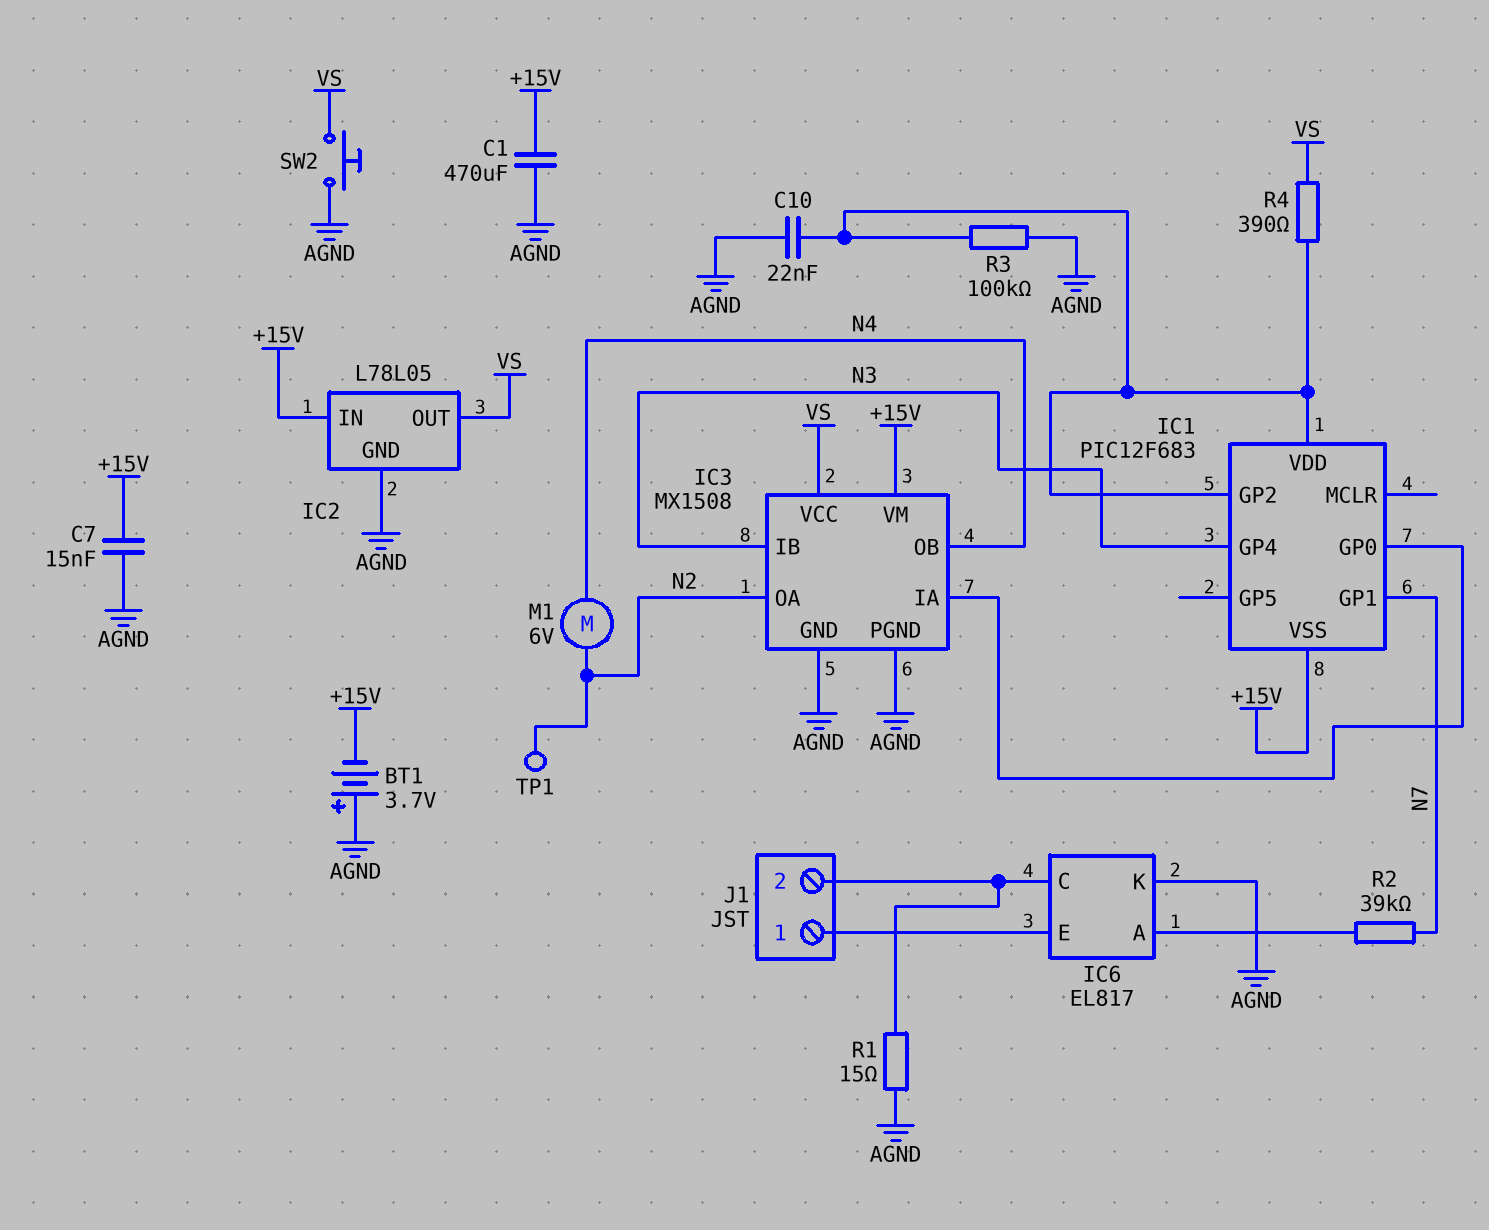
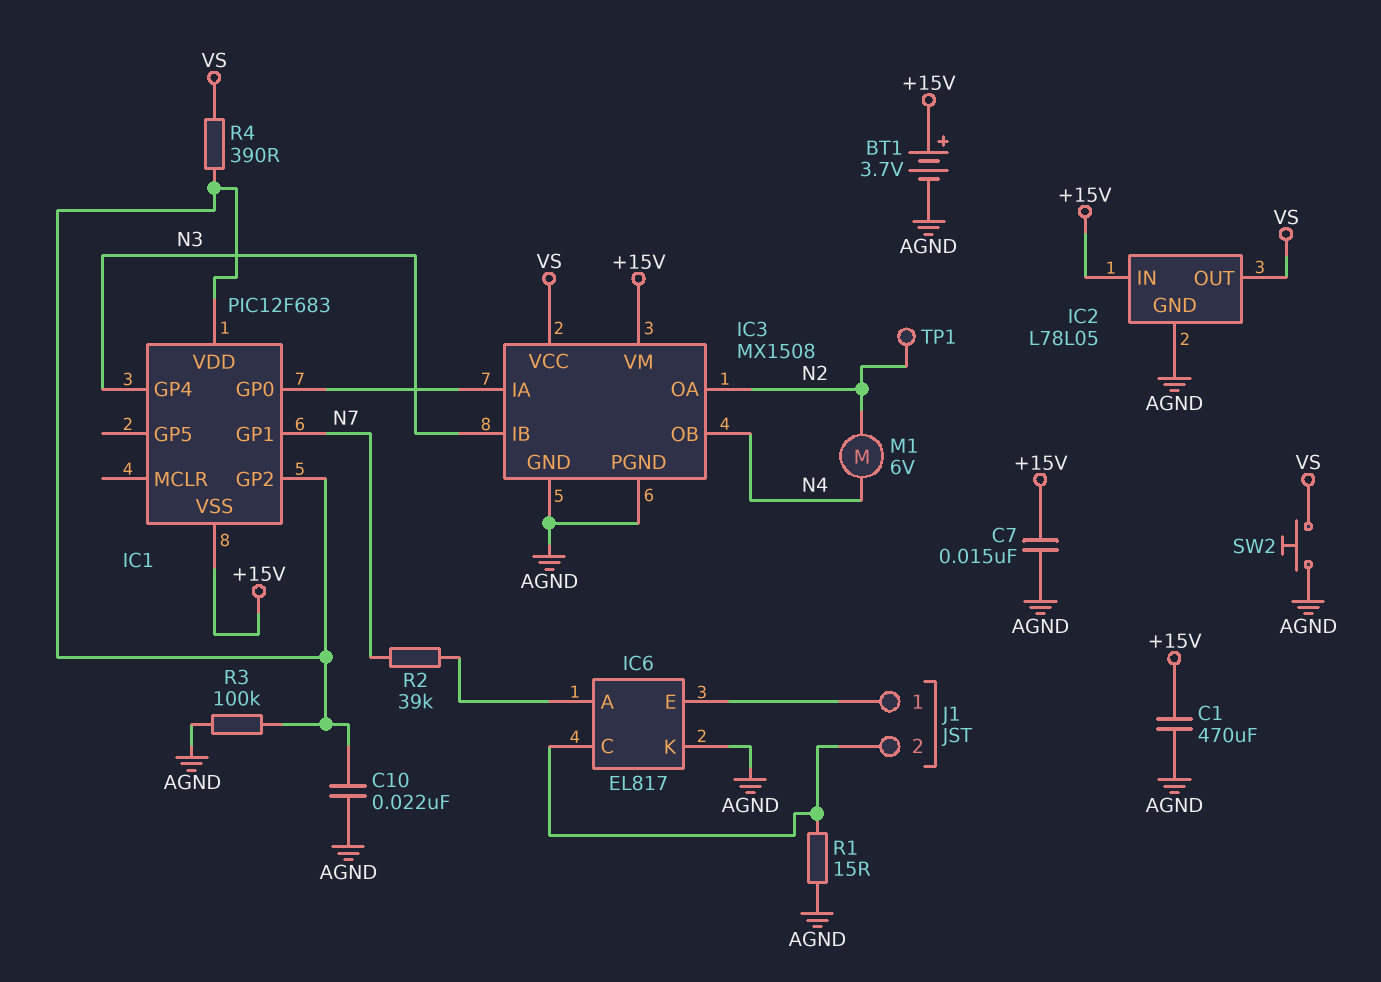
BT1: 3.7V (plus AGND, minus +15V) -> 3.7V (plus +15V, minus AGND)

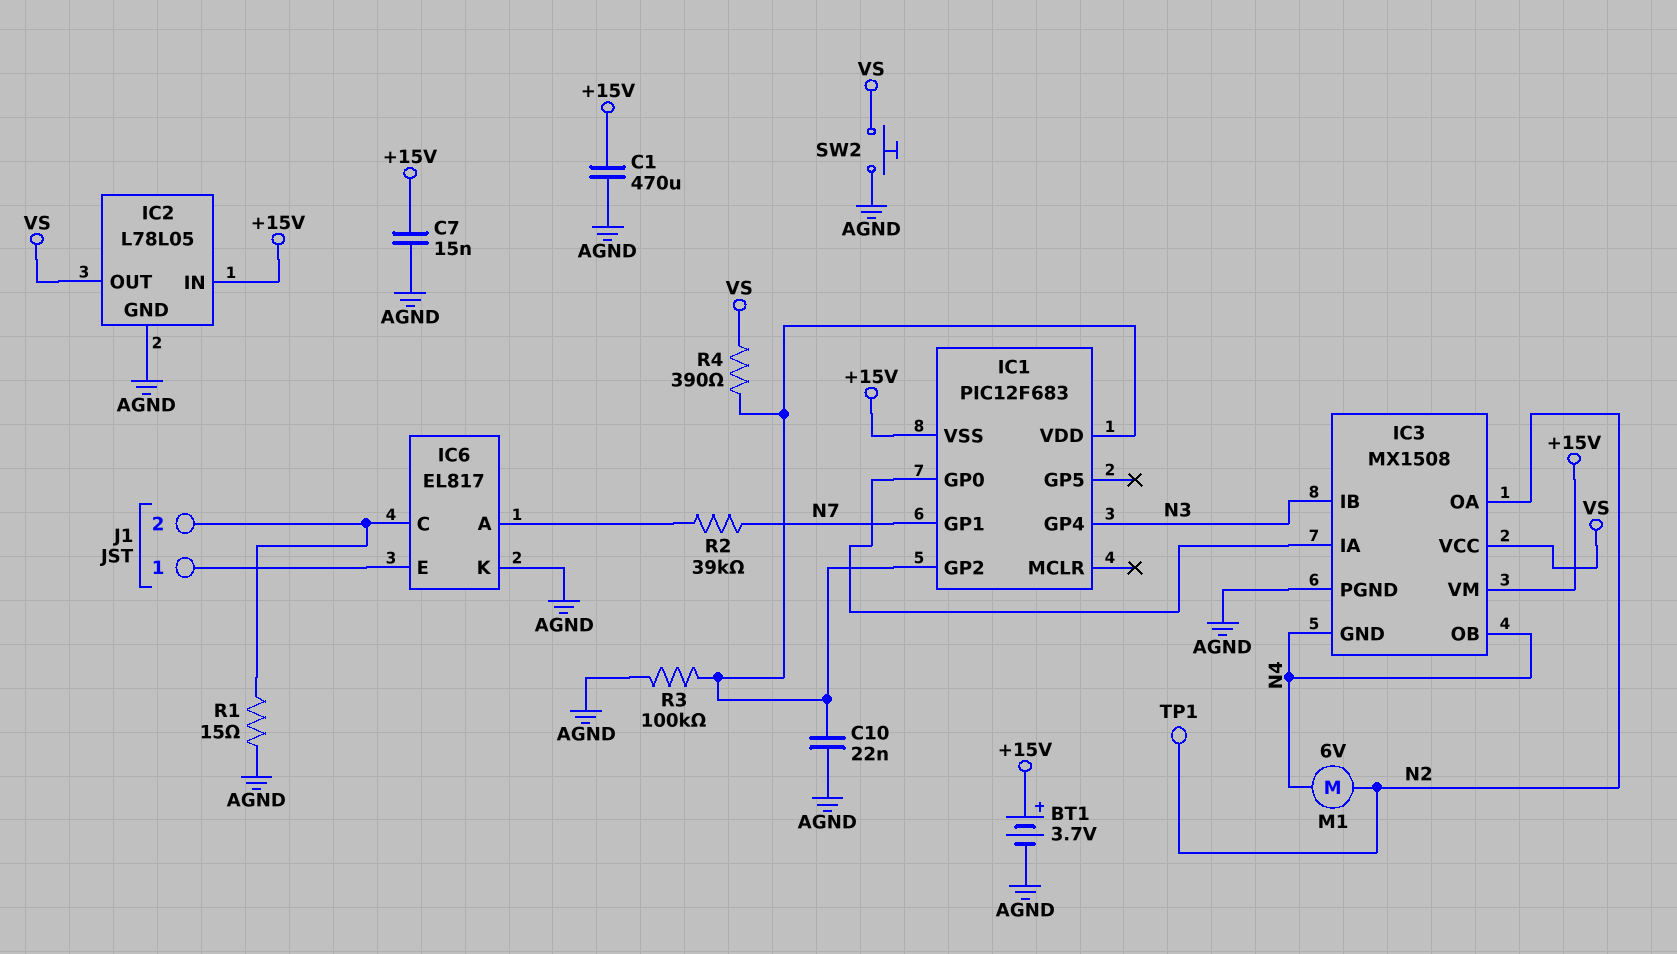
IC3 pin GND: AGND -> N4

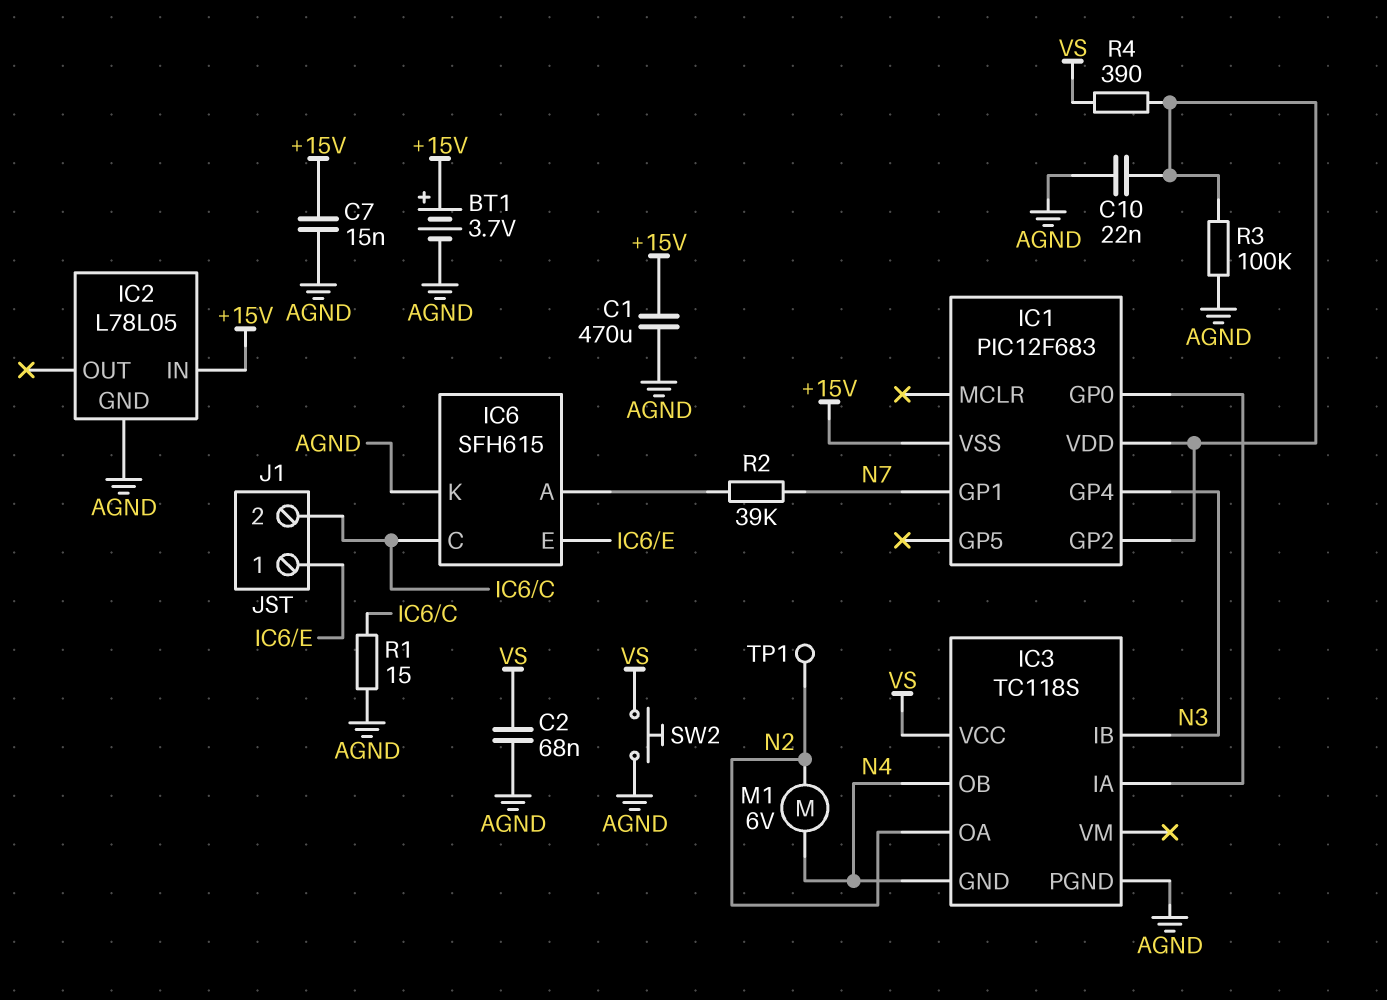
C2: none -> 68nF (AGND, VS)
IC2 pin OUT: VS -> none
IC3: MX1508 -> TC118S
IC3 pin VM: +15V -> none
IC6: EL817 -> SFH615

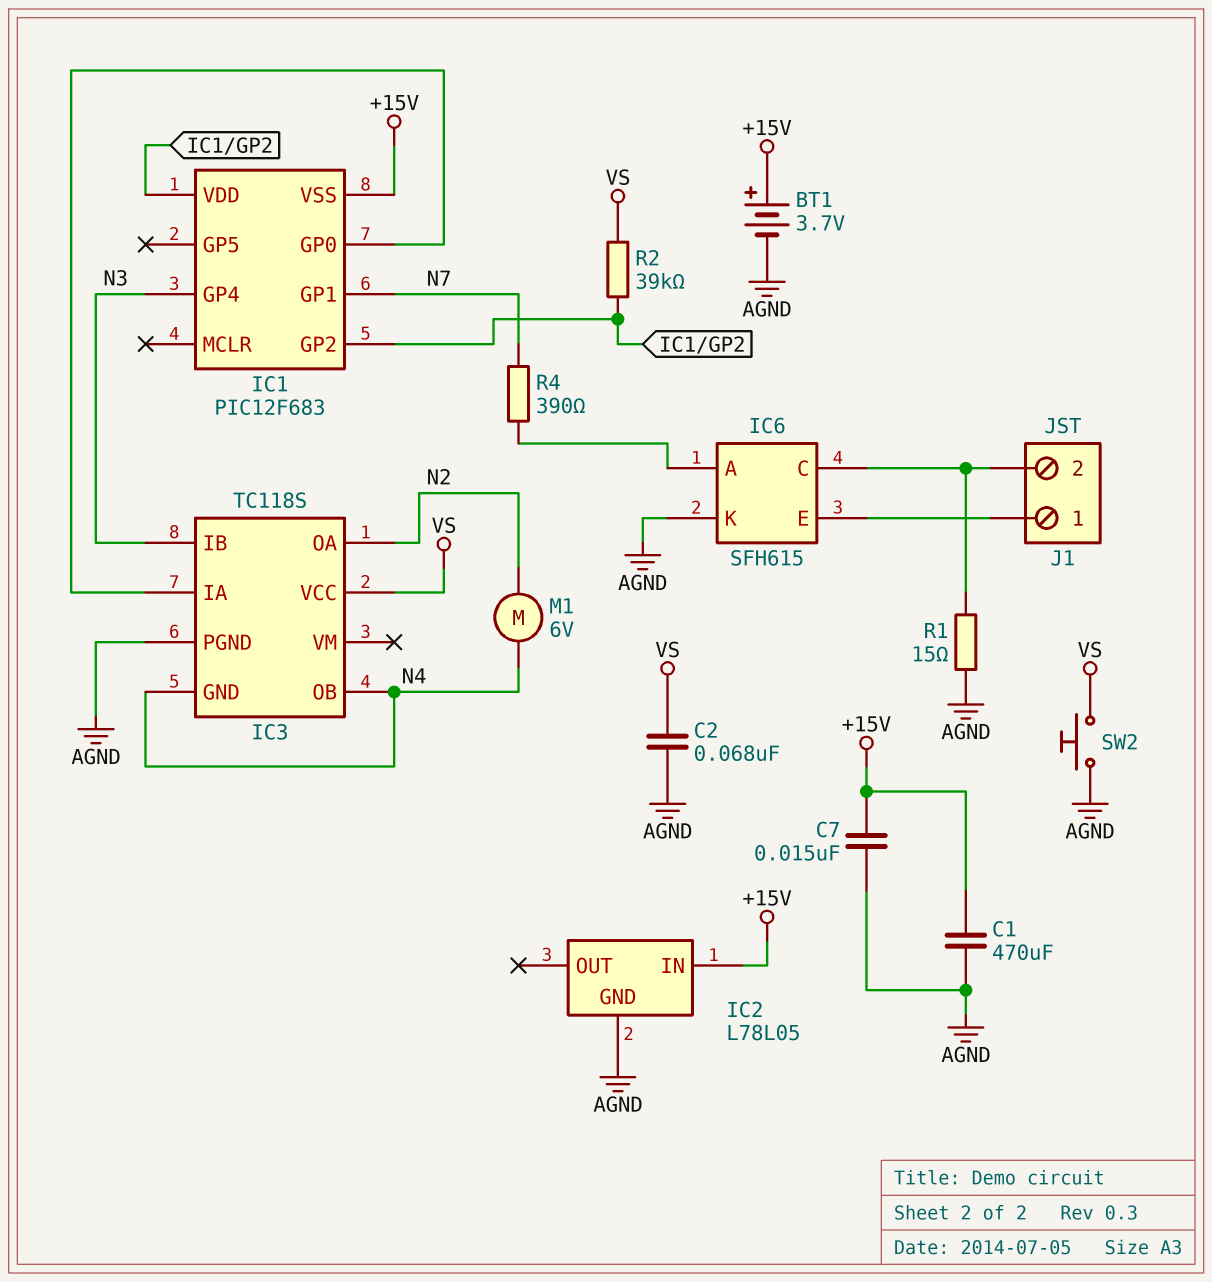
C10: 22nF (AGND, IC1/GP2) -> none
R2: 39k (IC6/A, N7) -> 39k (IC1/GP2, VS)
R3: 100k (AGND, IC1/GP2) -> none
R4: 390 (IC1/GP2, VS) -> 390 (IC6/A, N7)
TP1: test point (N2) -> none

